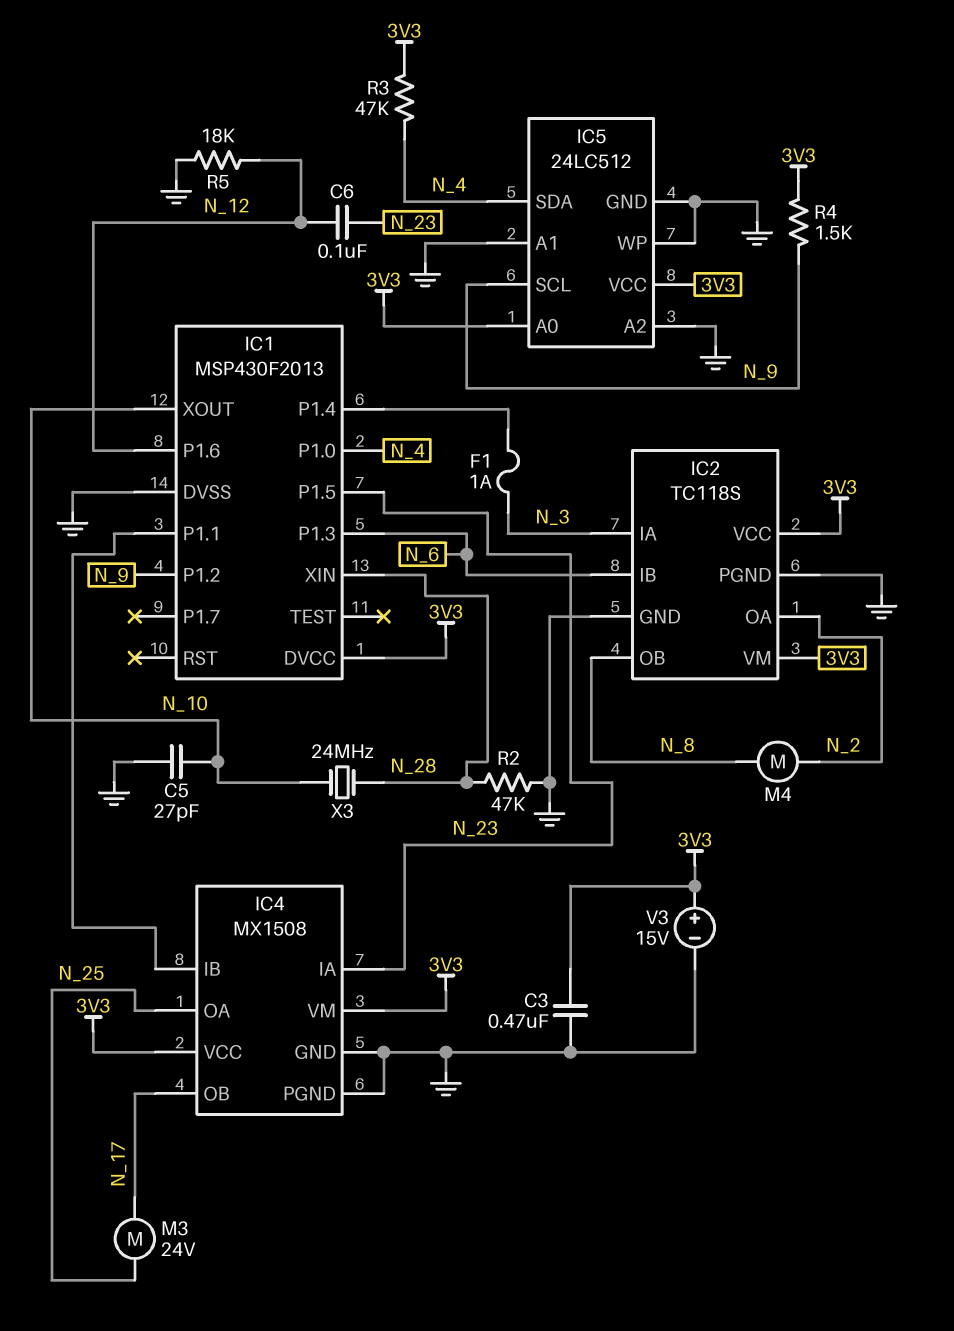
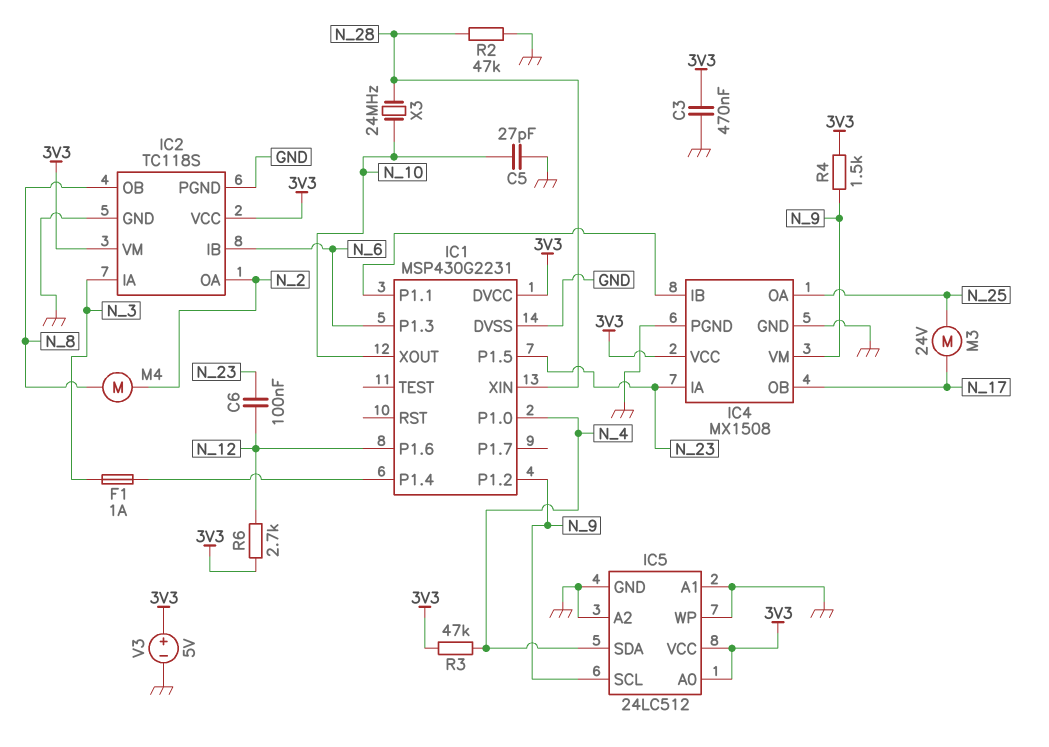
IC1: MSP430F2013 -> MSP430G2231
IC4 pin VM: 3V3 -> N_9
R5: 18k (GND, N_12) -> none
R6: none -> 2.7k (3V3, N_12)
V3: 15V (plus 3V3, minus GND) -> 5V (plus 3V3, minus GND)

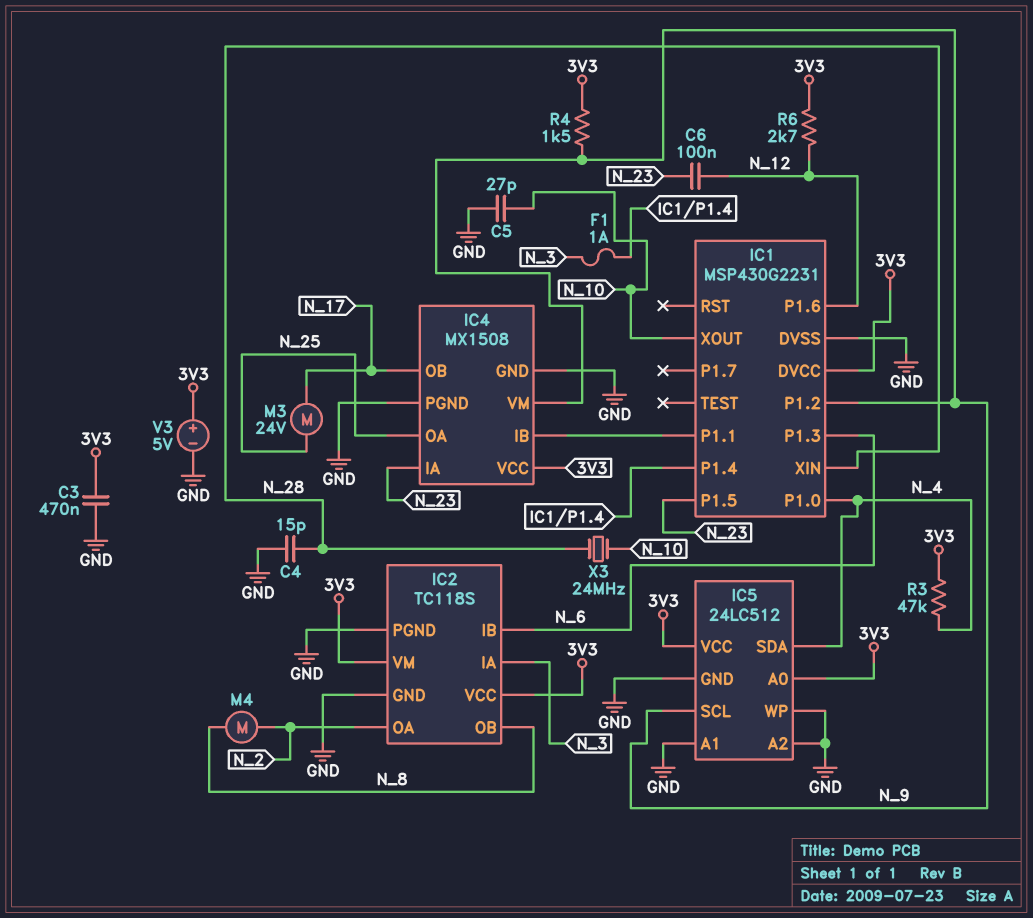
C4: none -> 15pF (GND, N_28)
R2: 47k (GND, N_28) -> none

